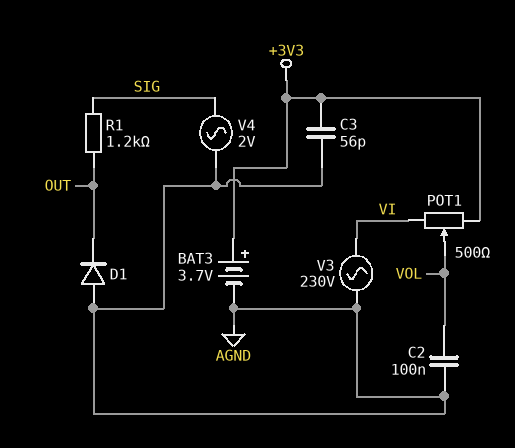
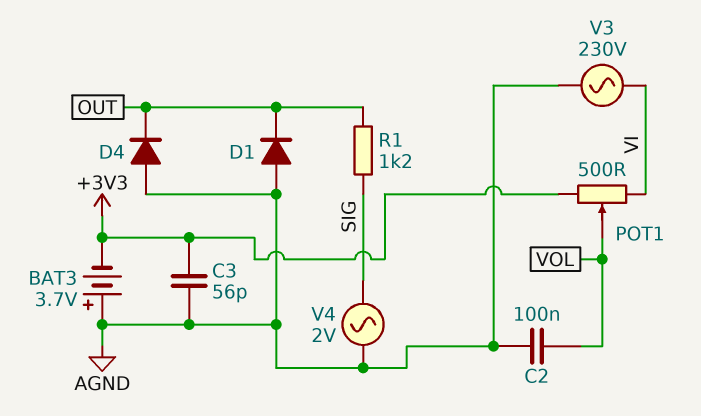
BAT3: 3.7V (plus +3V3, minus AGND) -> 3.7V (plus AGND, minus +3V3)
D4: none -> diode (A AGND, K OUT)

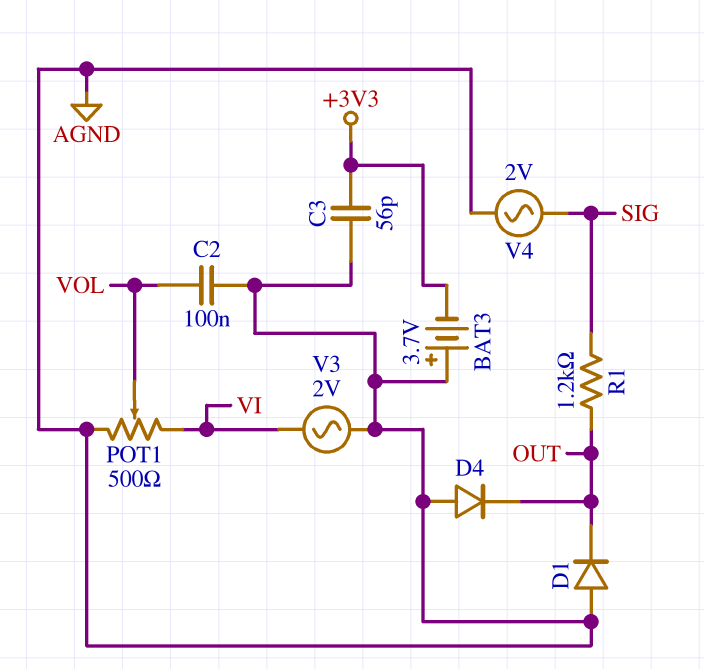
POT1: 500 (+3V3, VI, wiper VOL) -> 500 (AGND, VI, wiper VOL)
V3: AC 230V (AGND, VI) -> AC 2V (AGND, VI)

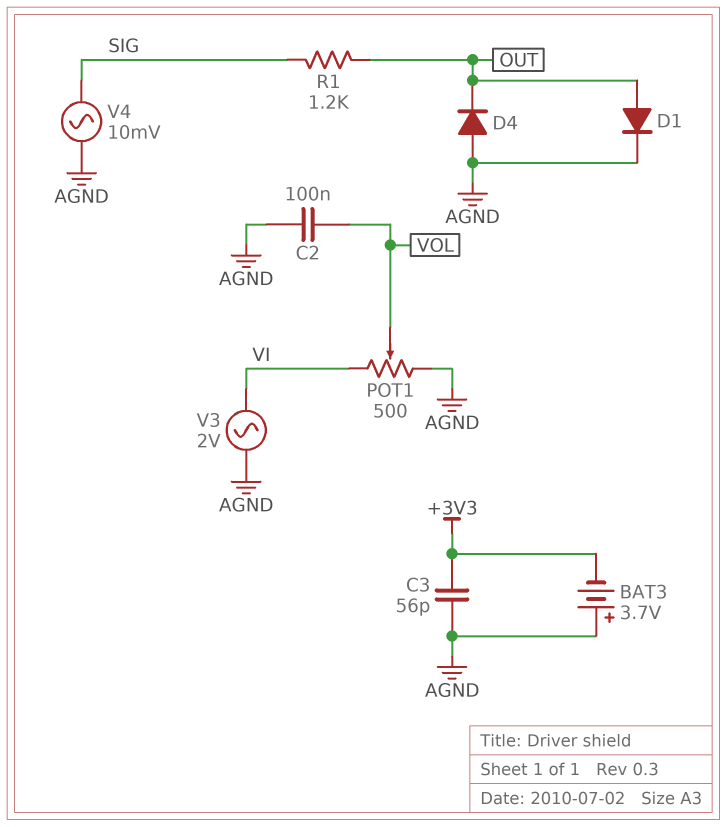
D1: diode (A AGND, K OUT) -> diode (A OUT, K AGND)
V4: AC 2V (AGND, SIG) -> AC 10mV (AGND, SIG)

